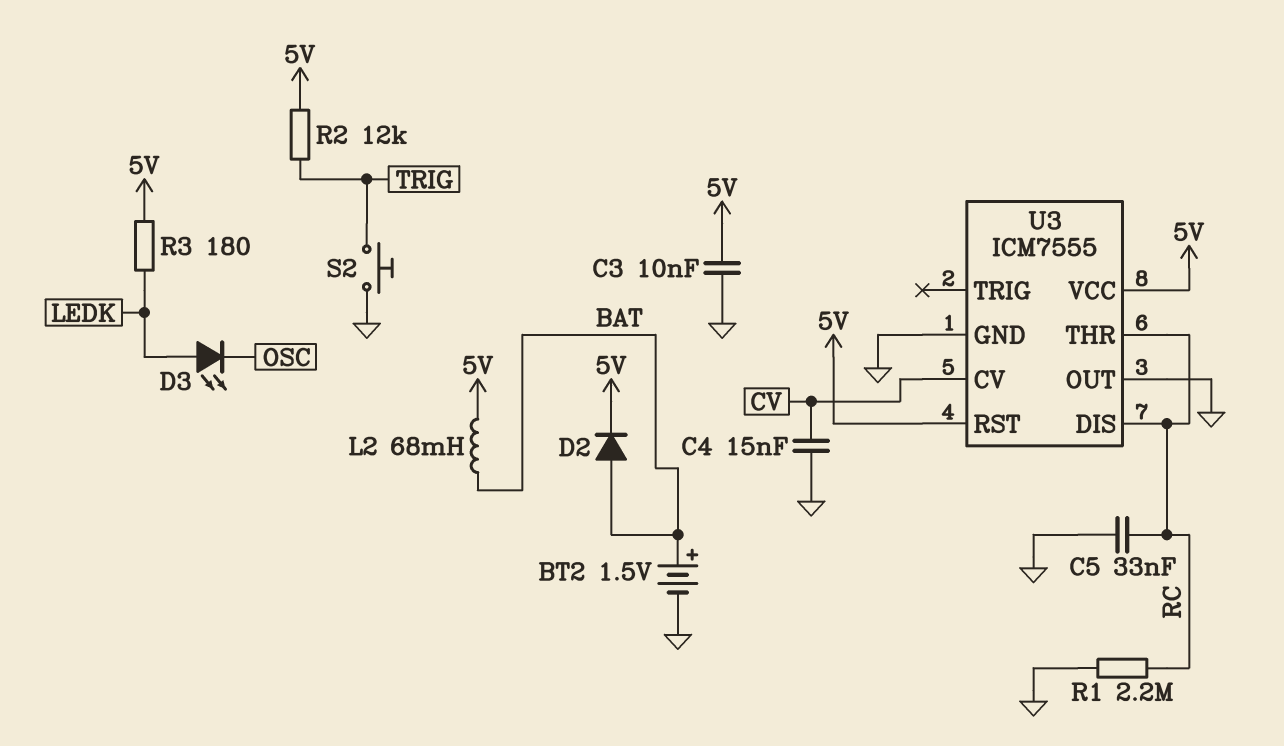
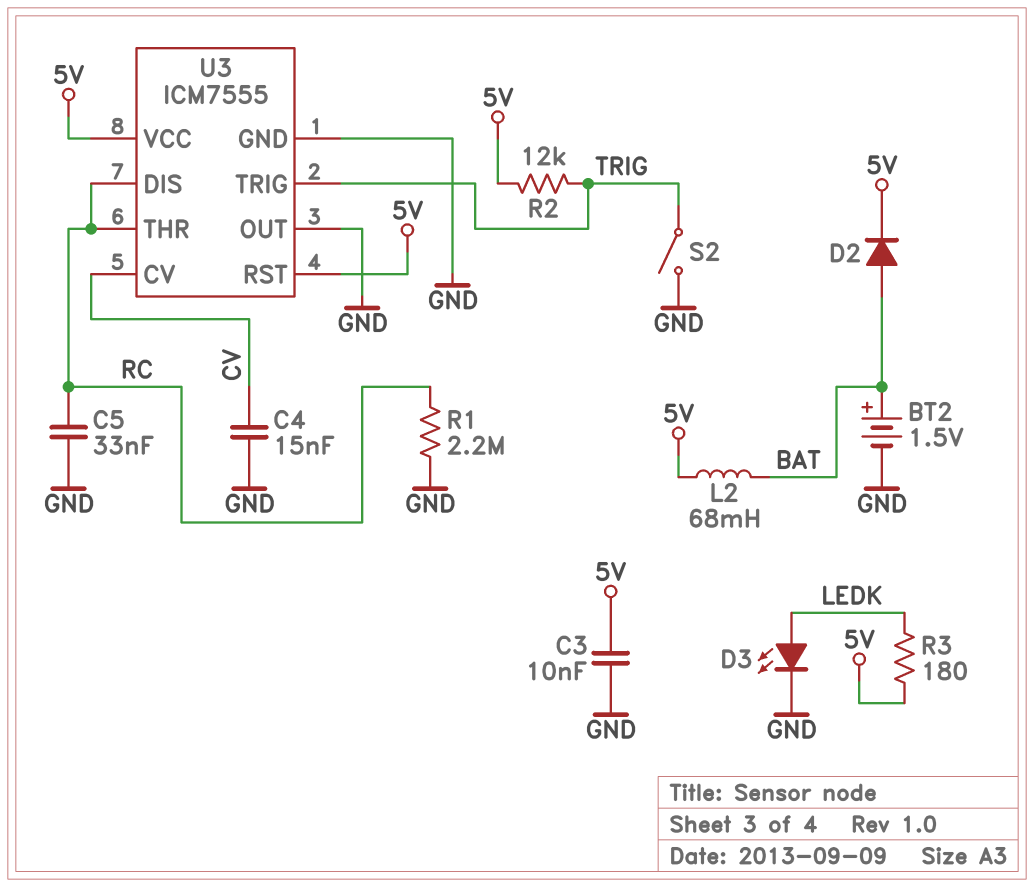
D3: LED (A LEDK, K OSC) -> LED (A LEDK, K GND)
S2: button (GND, TRIG) -> switch (GND, TRIG)
U3 pin TRIG: none -> TRIG

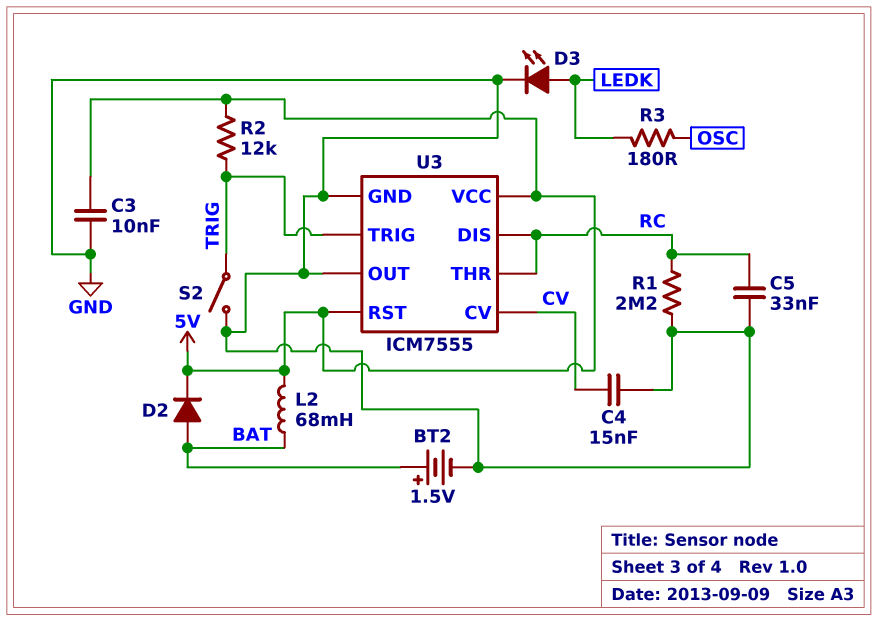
R3: 180 (5V, LEDK) -> 180 (LEDK, OSC)

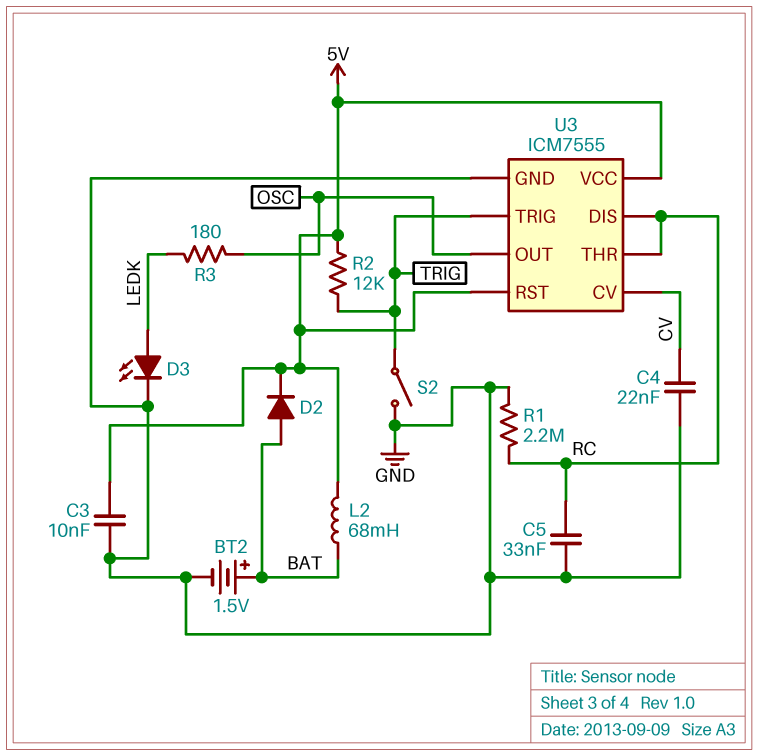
C4: 15nF (CV, GND) -> 22nF (CV, GND)
U3 pin OUT: GND -> OSC

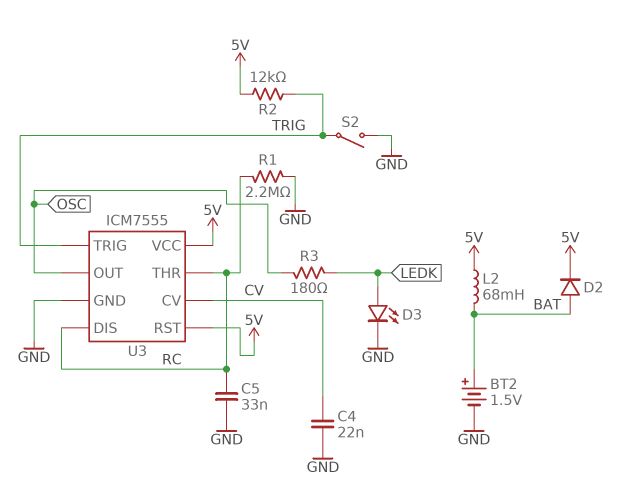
C3: 10nF (5V, GND) -> none

